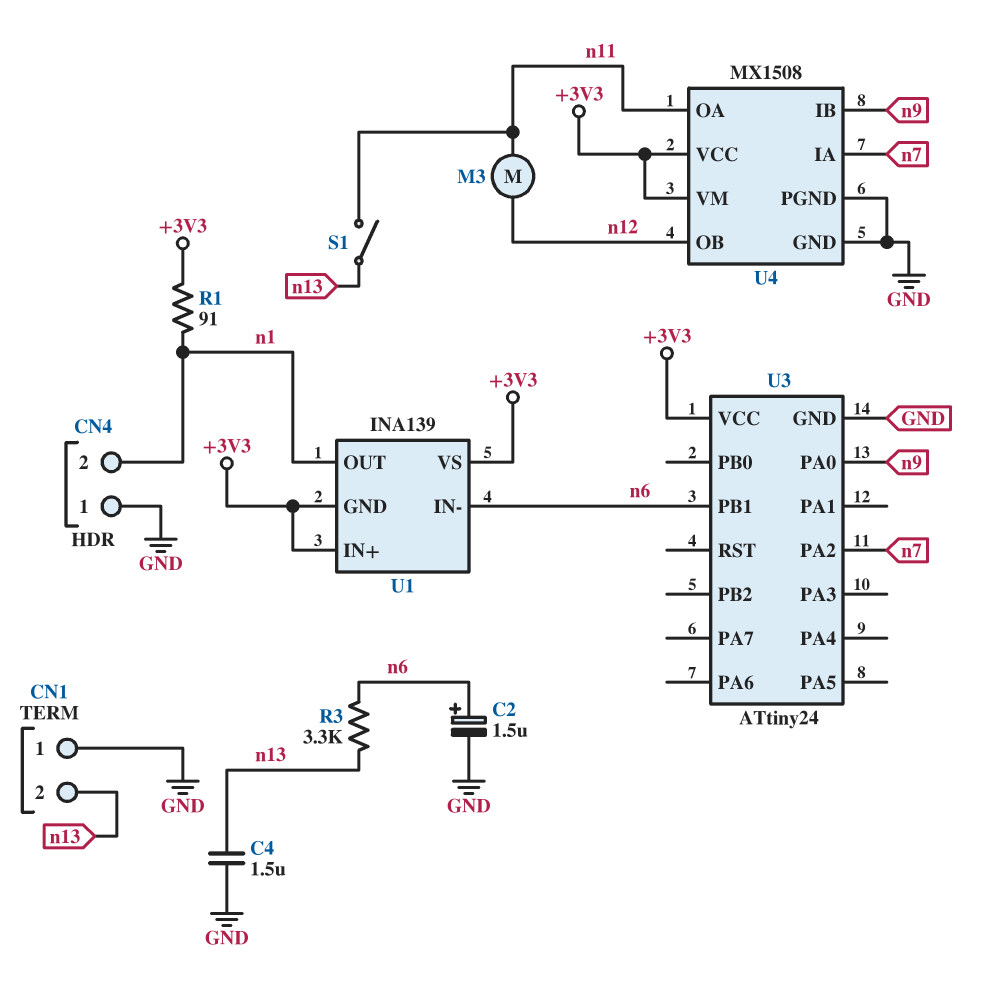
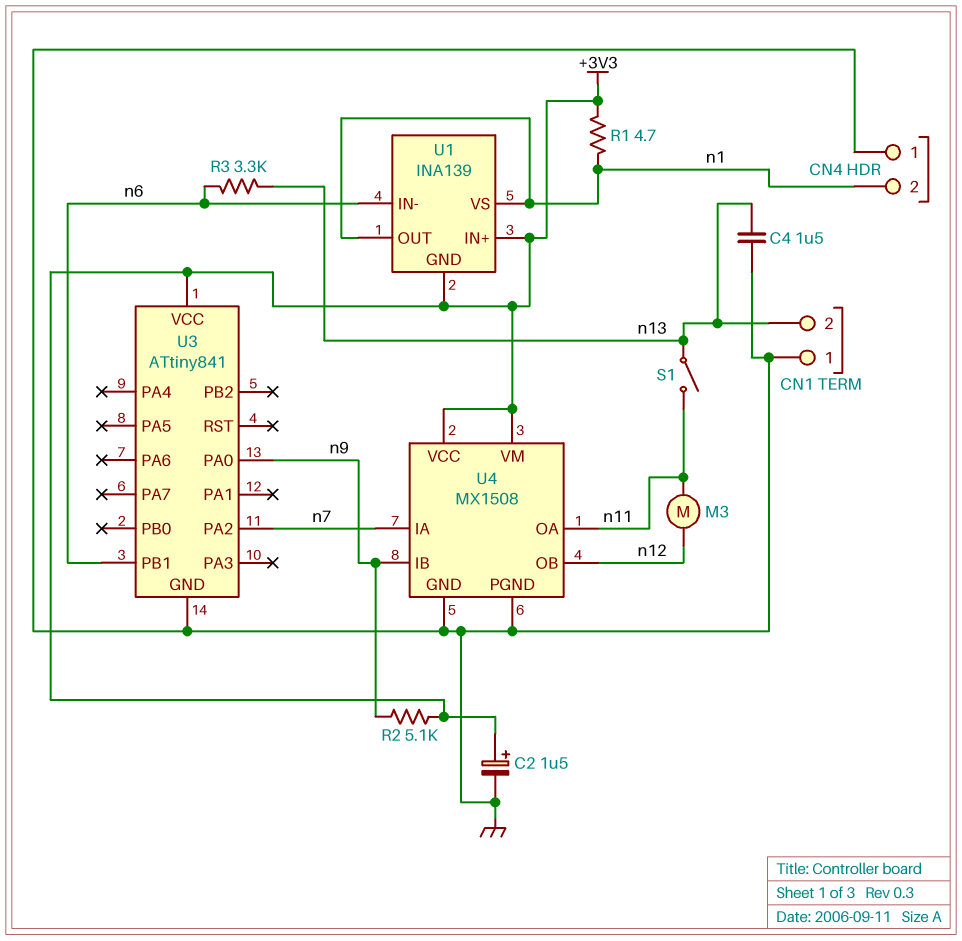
C2: 1.5uF (plus n6, minus GND) -> 1.5uF (plus +3V3, minus GND)
R1: 91 (+3V3, n1) -> 4.7 (+3V3, n1)
R2: none -> 5.1k (+3V3, n9)
U1 pin VS: +3V3 -> n1
U3: ATtiny24 -> ATtiny841

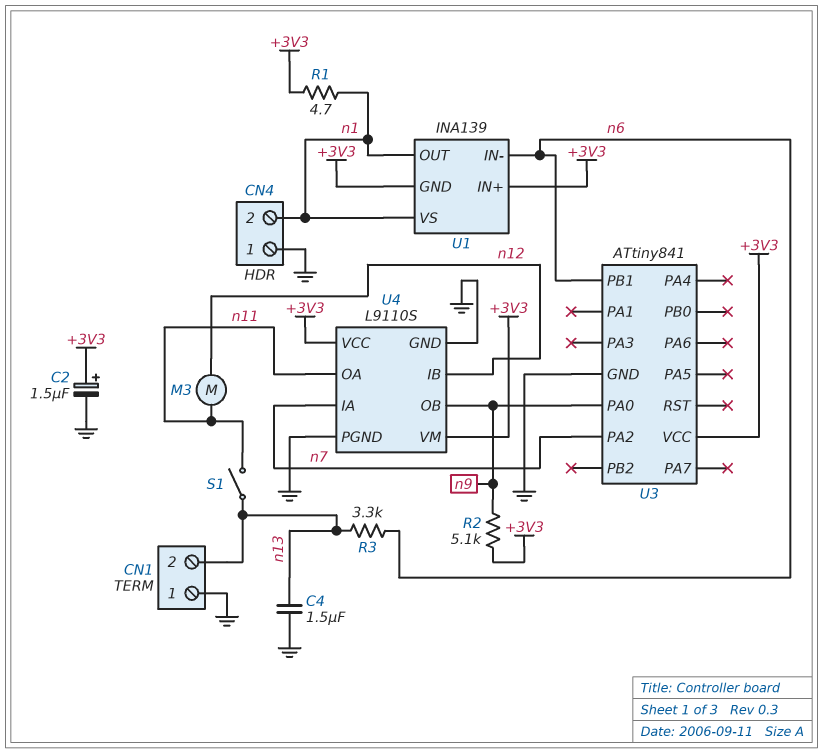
U4: MX1508 -> L9110S
U4 pin IB: n9 -> n12
U4 pin OB: n12 -> n9

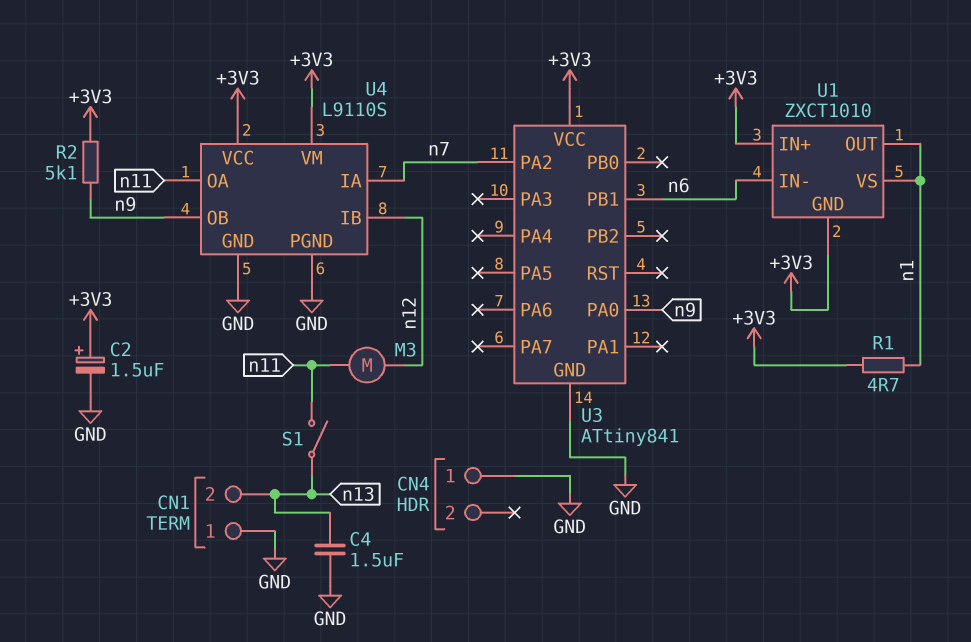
CN4 pin 2: n1 -> none
R3: 3.3k (n6, n13) -> none
U1: INA139 -> ZXCT1010

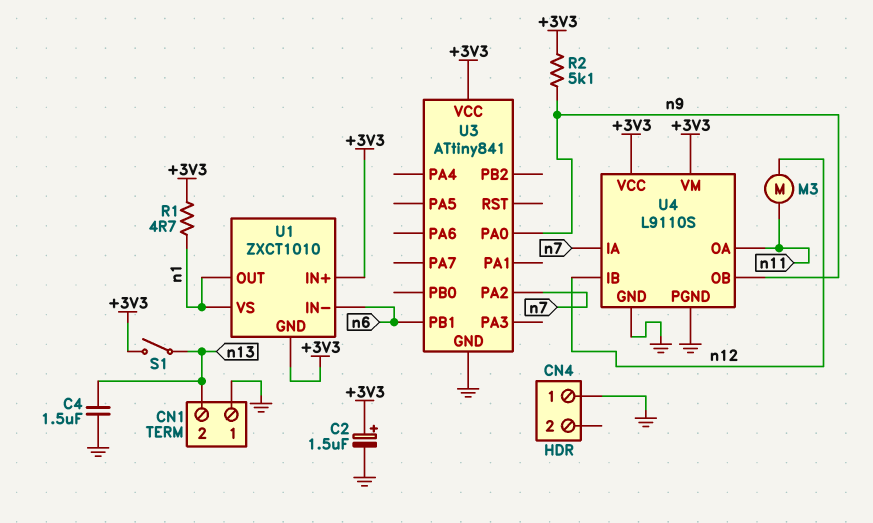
S1: switch (n11, n13) -> switch (+3V3, n13)

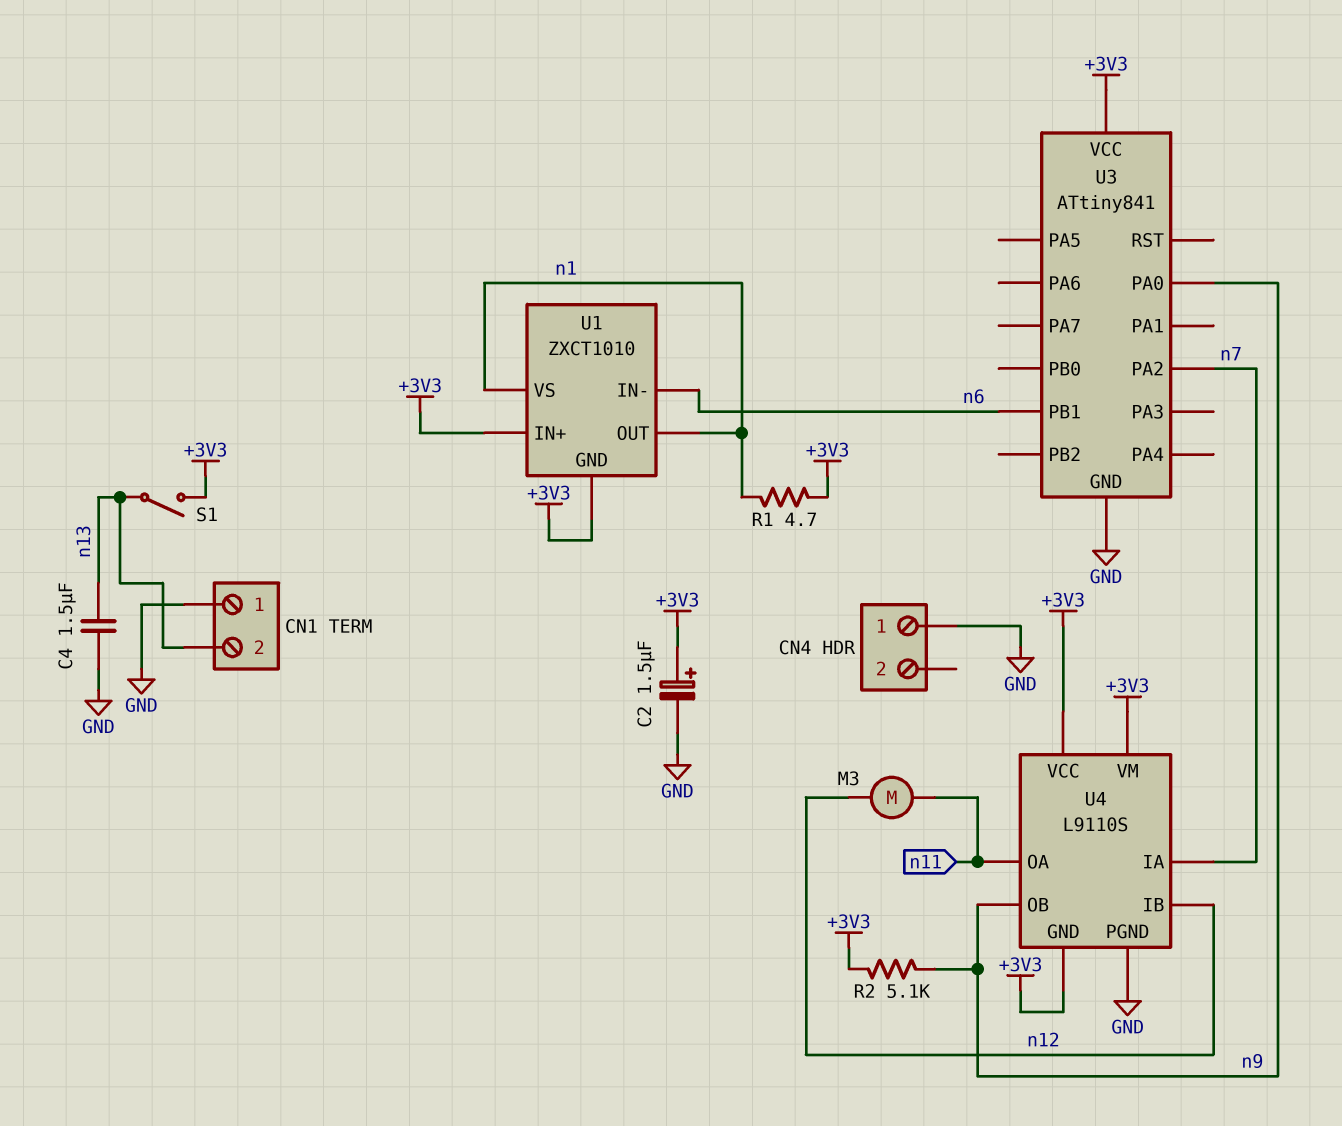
U4 pin GND: GND -> +3V3

